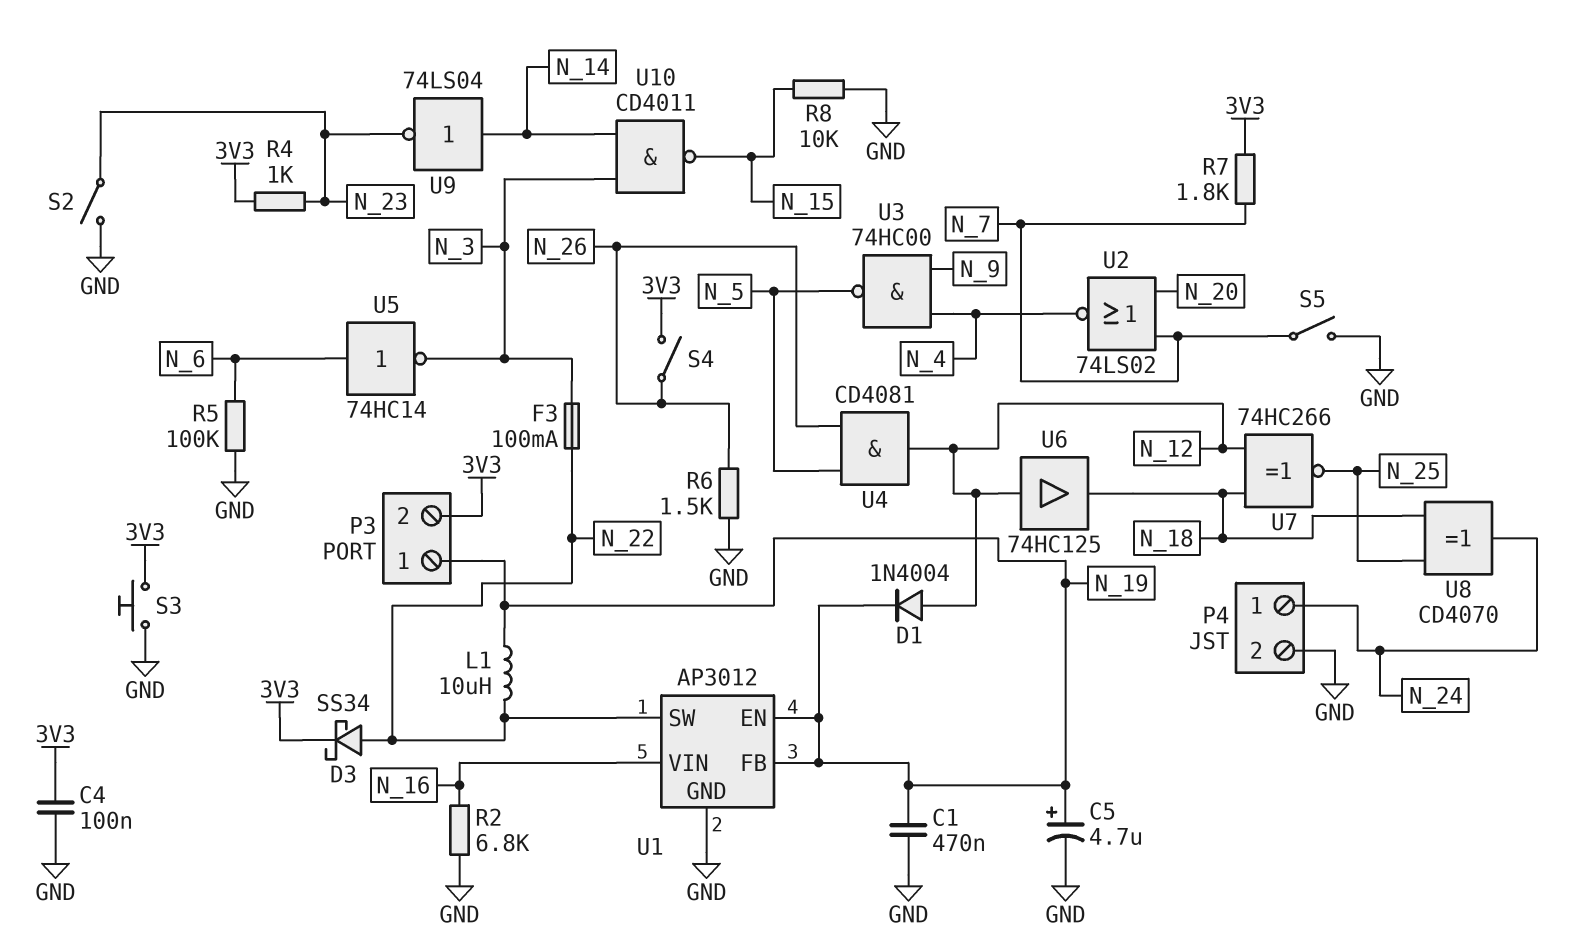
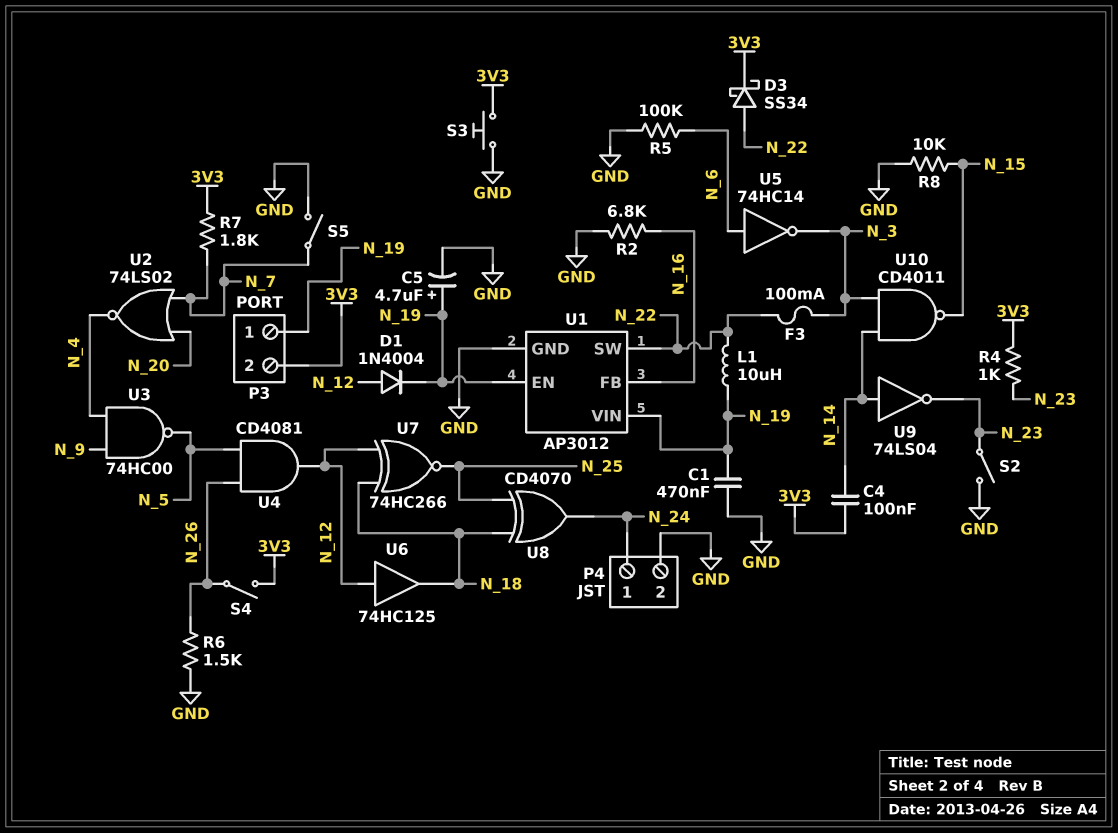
C4: 100nF (3V3, GND) -> 100nF (3V3, N_14)
U1 pin FB: N_19 -> N_16
U1 pin VIN: N_16 -> N_19

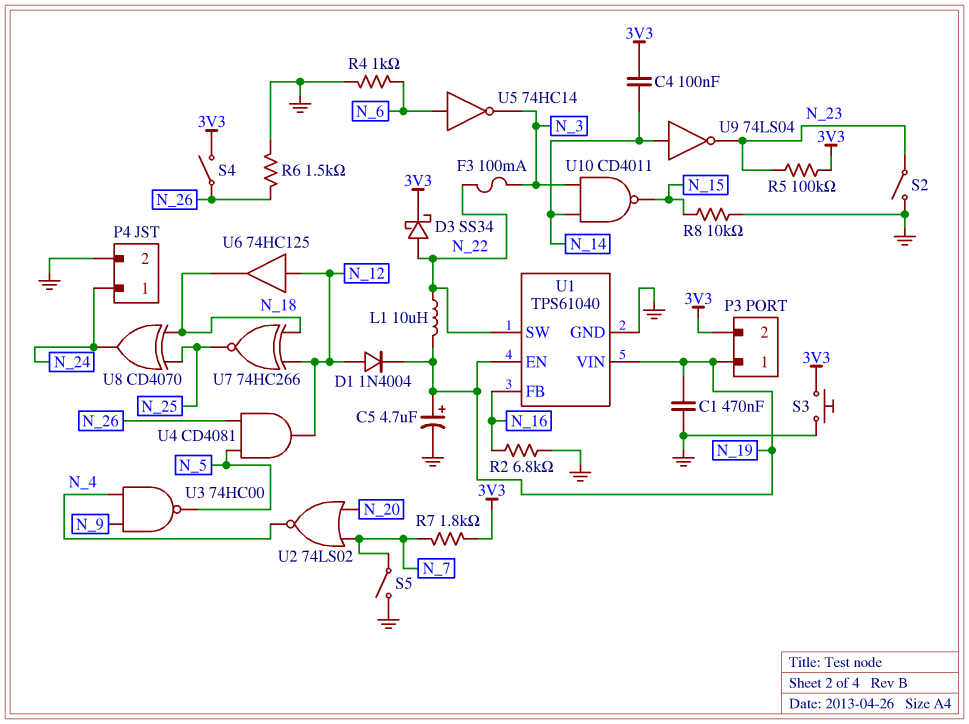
R4: 1k (3V3, N_23) -> 1k (GND, N_6)
R5: 100k (GND, N_6) -> 100k (3V3, N_23)
U1: AP3012 -> TPS61040

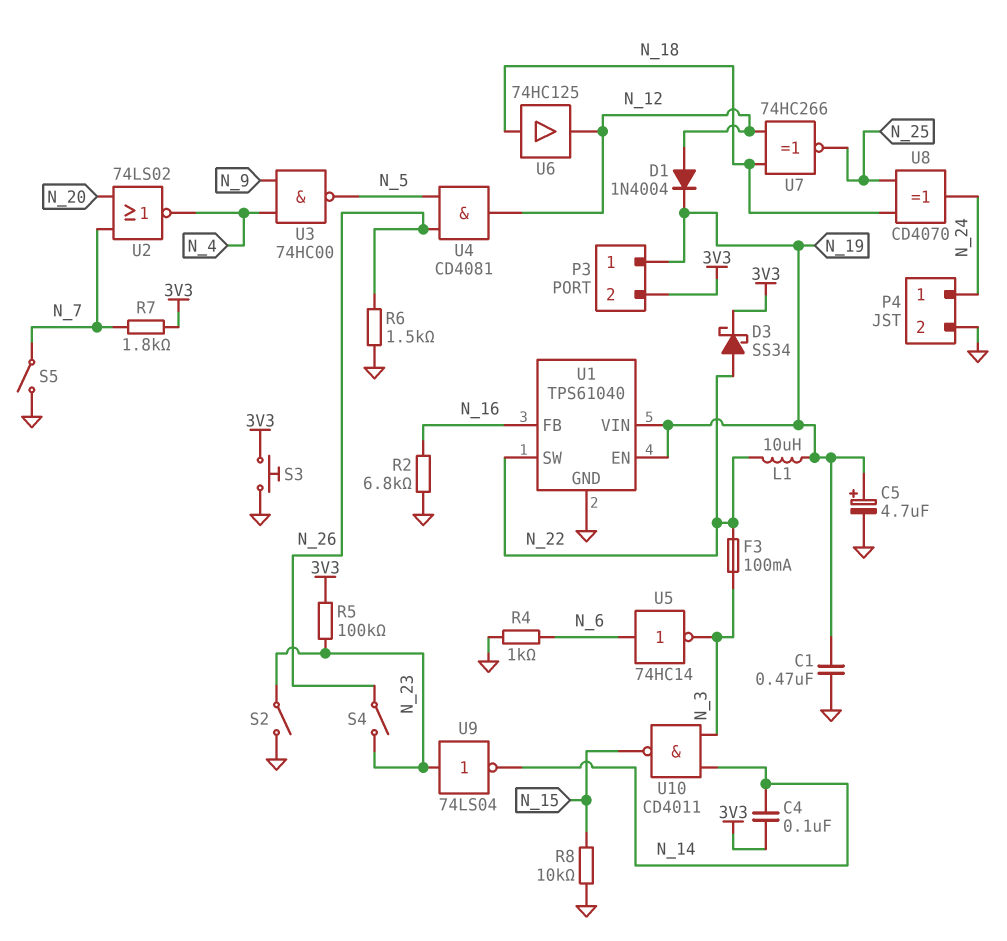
S4: switch (3V3, N_26) -> switch (N_23, N_26)
U6: buffer 74HC125 (in N_12, out N_18) -> buffer 74HC125 (in N_18, out N_12)
U9: NOT 74LS04 (in N_14, out N_23) -> NOT 74LS04 (in N_23, out N_14)

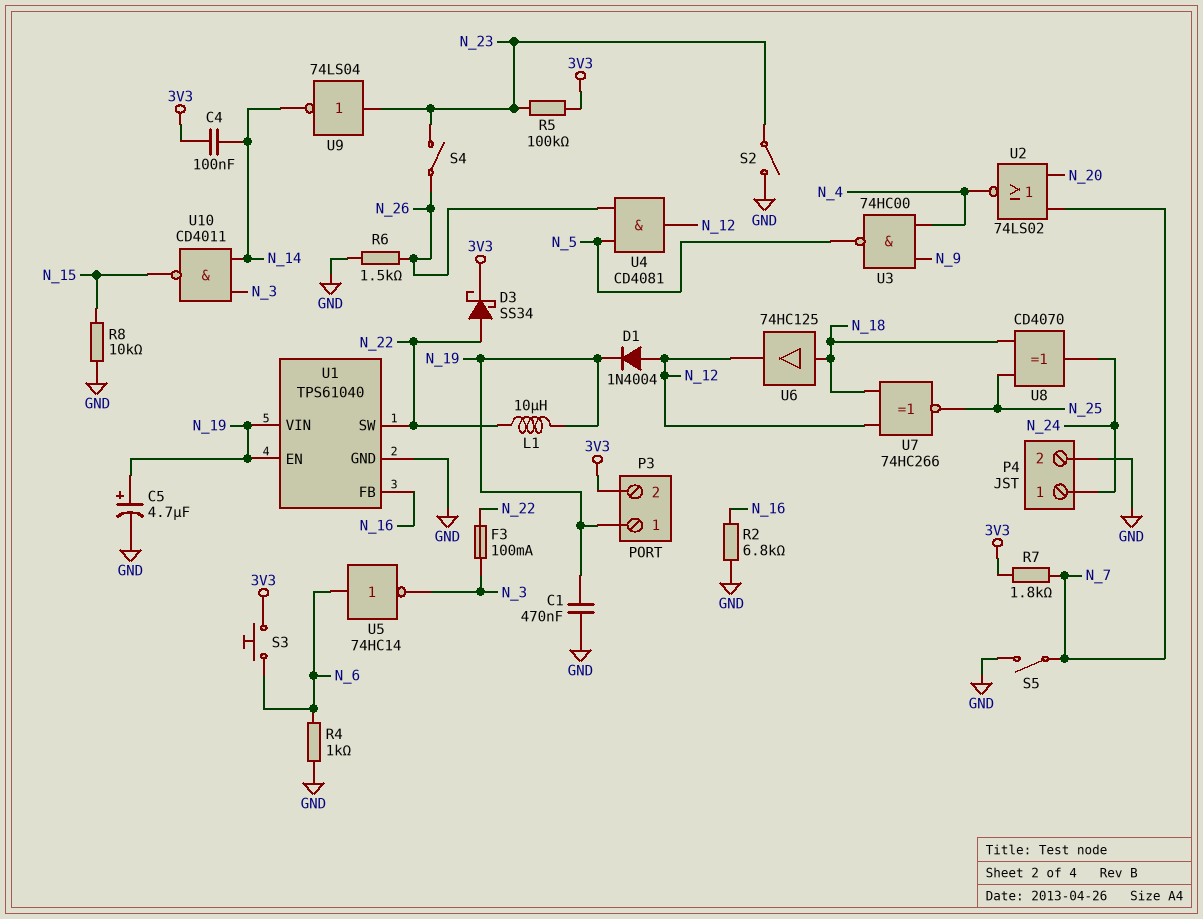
S3: button (3V3, GND) -> button (3V3, N_6)

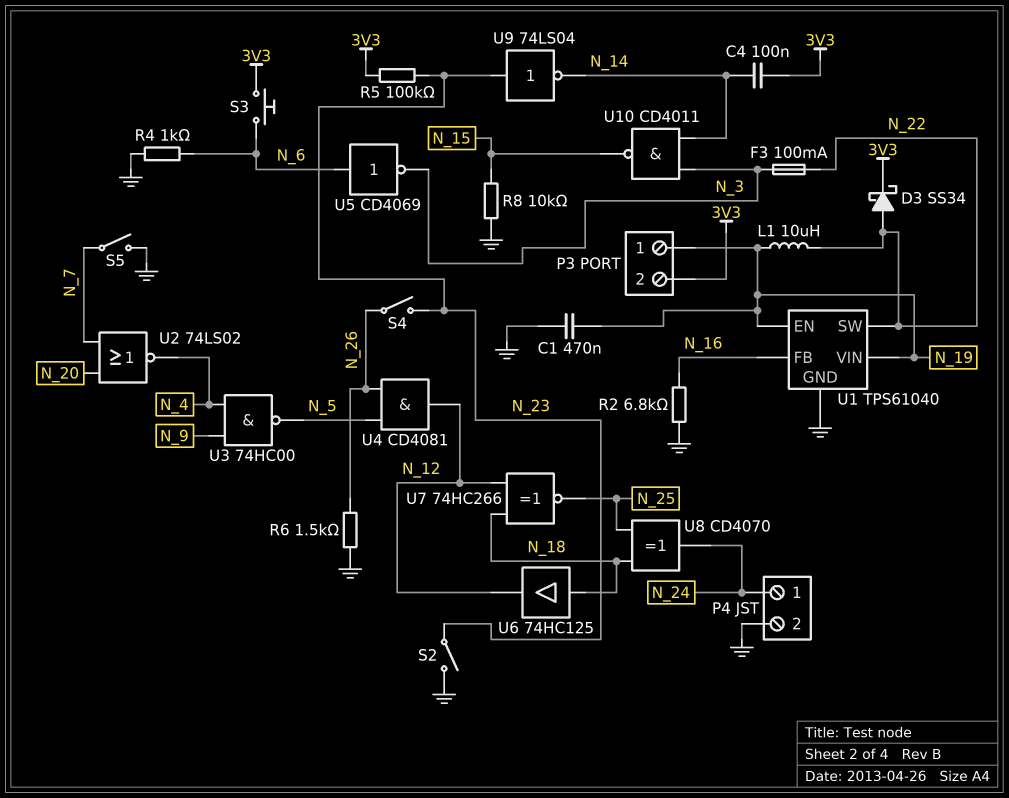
C5: 4.7uF (plus N_19, minus GND) -> none
D1: diode 1N4004 (A N_12, K N_19) -> none
R7: 1.8k (3V3, N_7) -> none
U5: NOT 74HC14 (in N_6, out N_3) -> NOT CD4069 (in N_6, out N_3)

